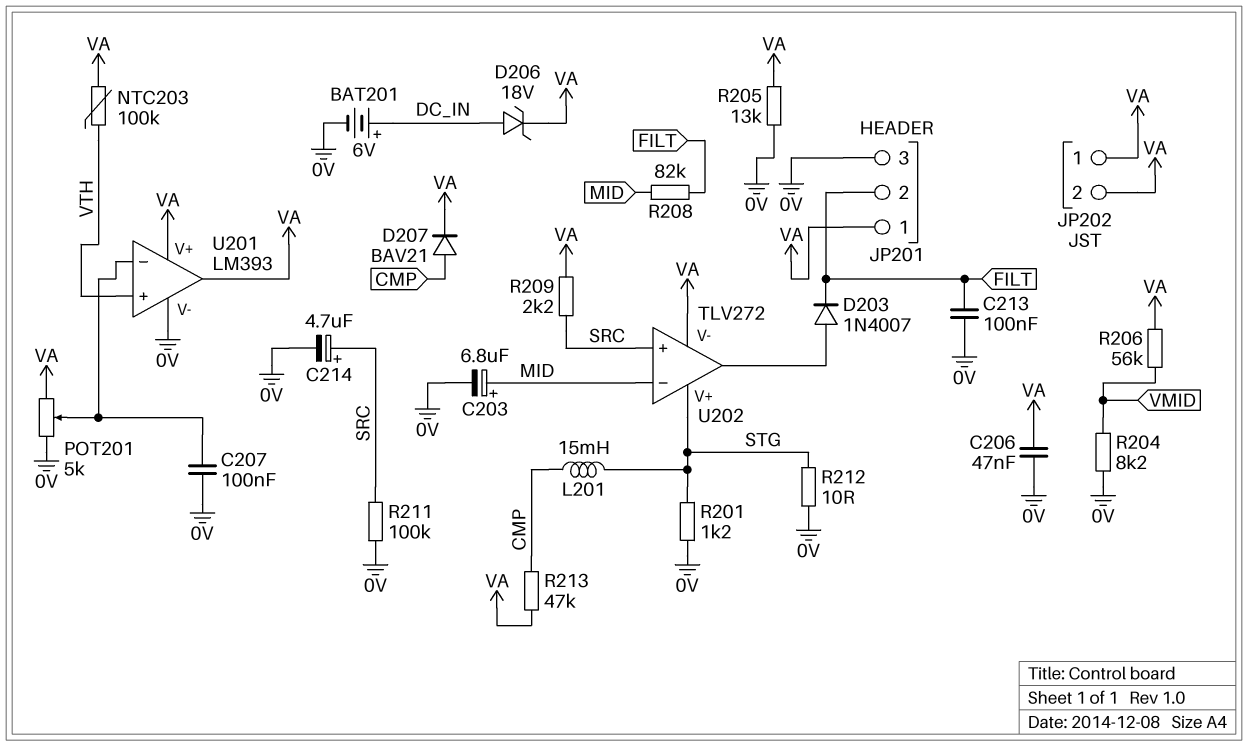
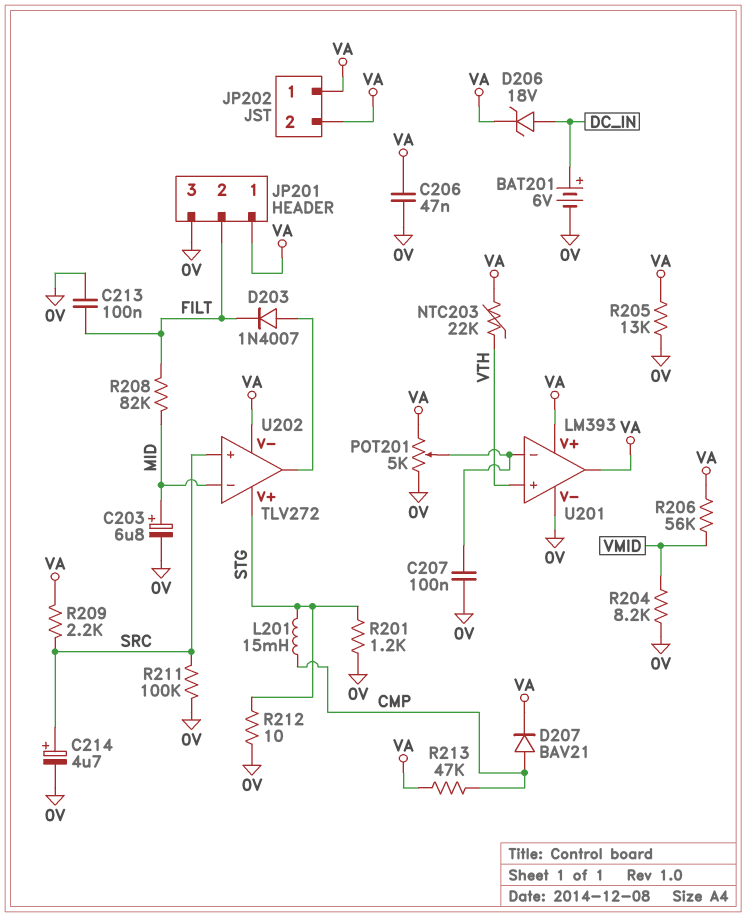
NTC203: 100k (VA, VTH) -> 22k (VA, VTH)

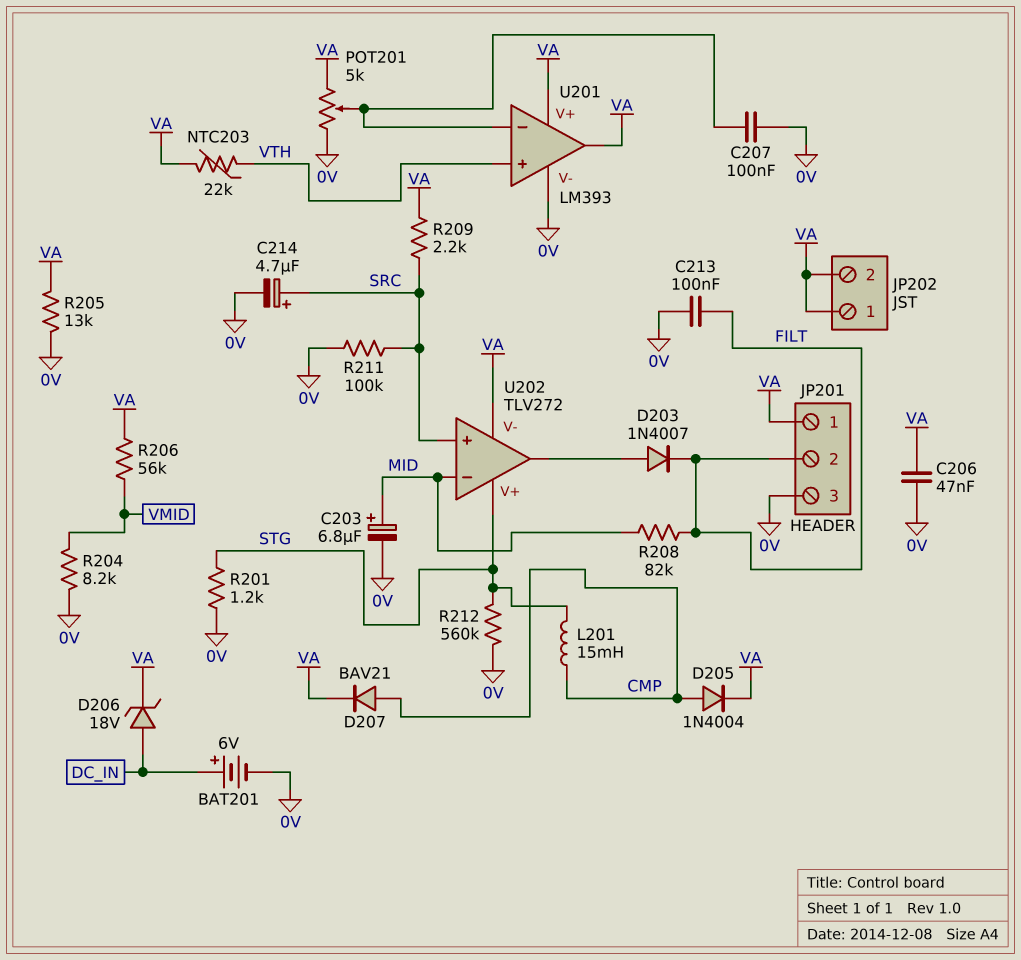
D205: none -> diode 1N4004 (A CMP, K VA)
R212: 10 (0V, STG) -> 560k (0V, STG)
R213: 47k (CMP, VA) -> none

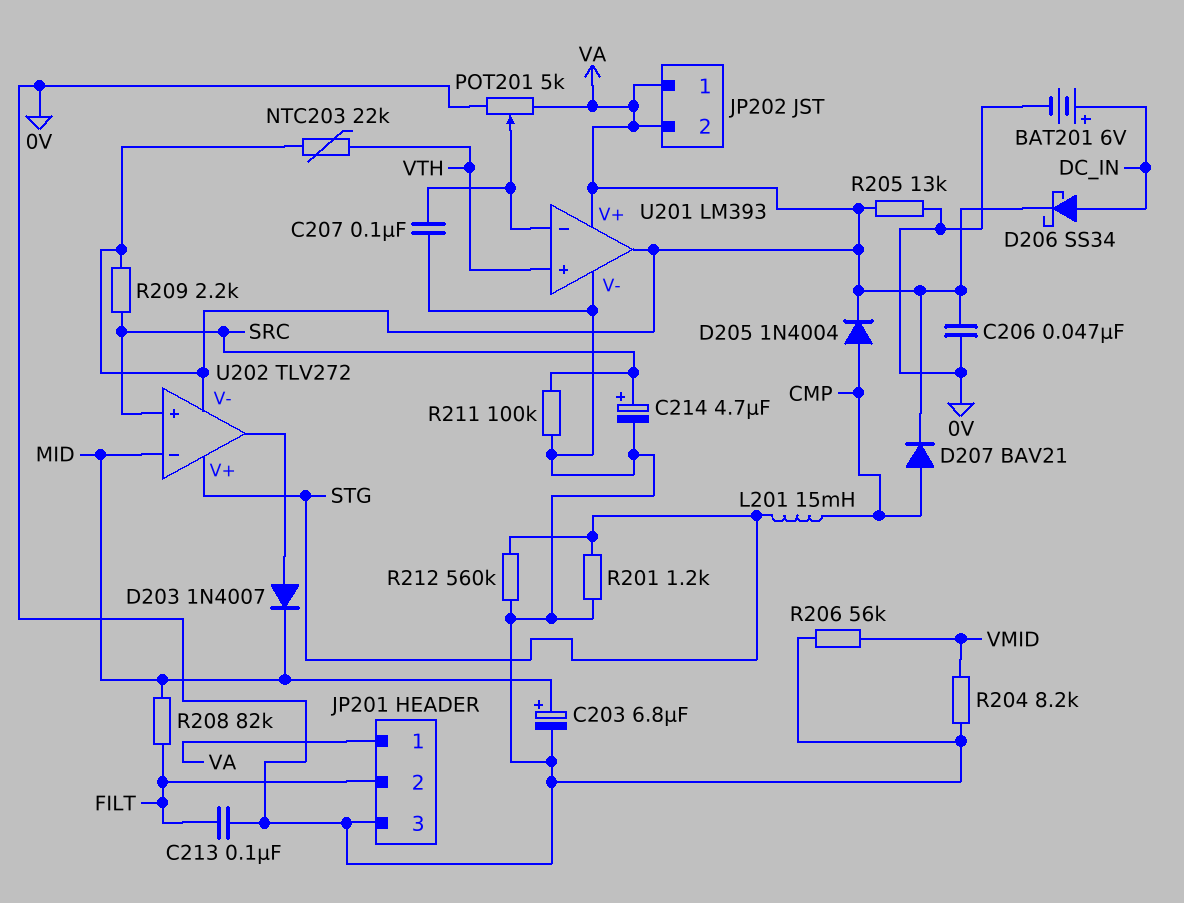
D203: diode 1N4007 (A U202/out, K FILT) -> diode 1N4007 (A U202/out, K MID)
D206: zener 18V (A DC_IN, K VA) -> schottky SS34 (A DC_IN, K VA)
R206: 56k (VA, VMID) -> 56k (0V, VMID)

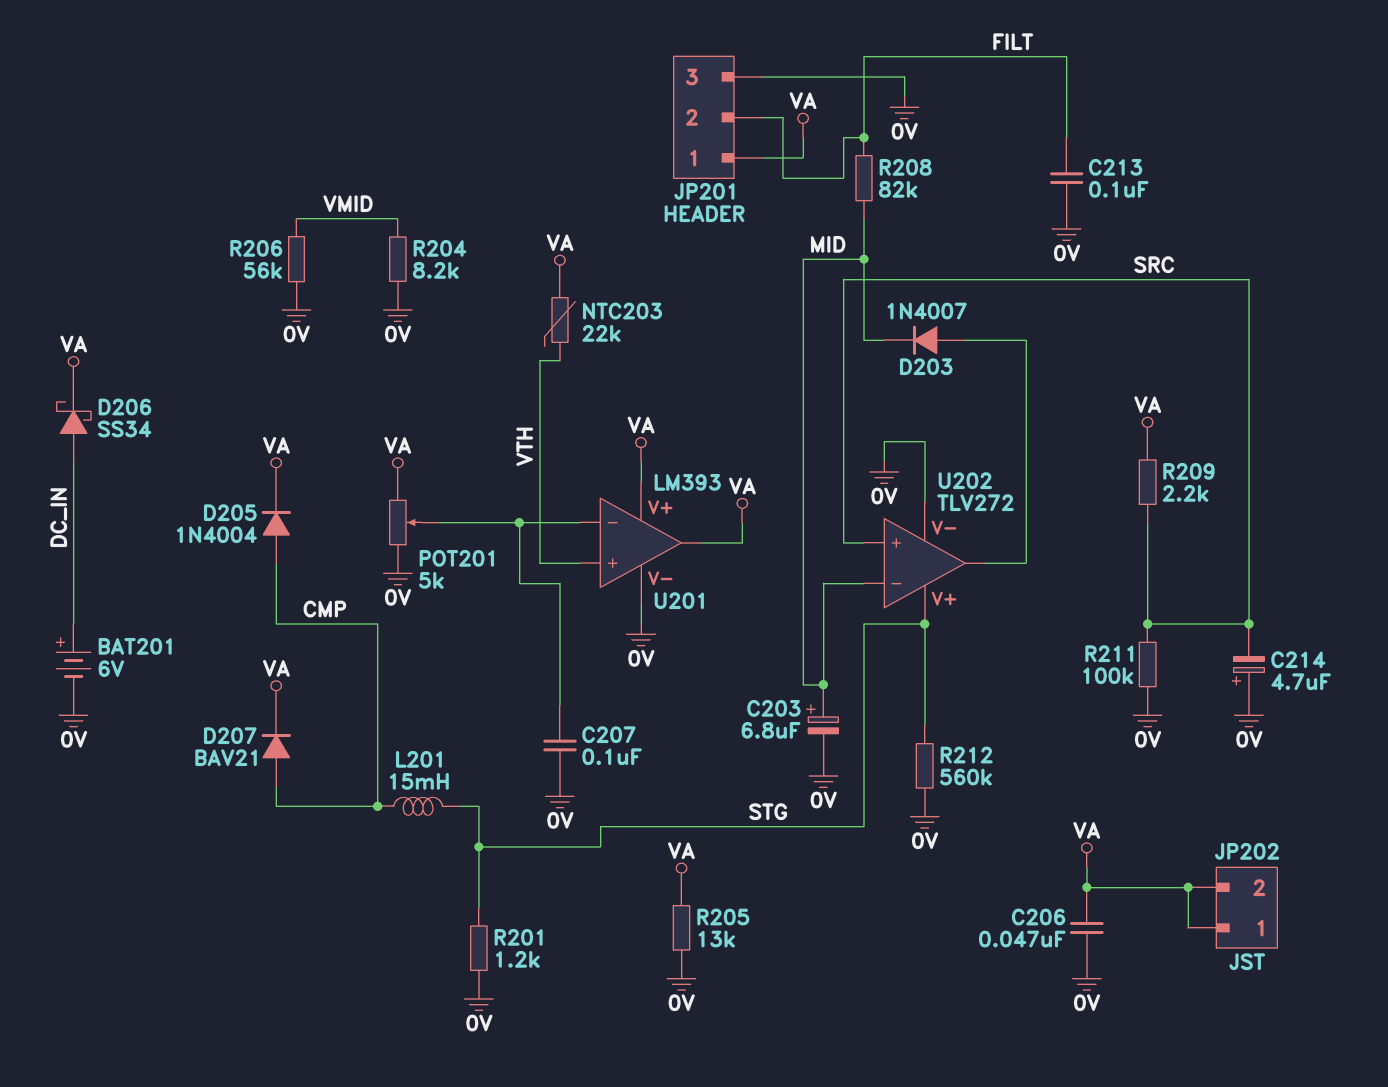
C214: 4.7uF (plus SRC, minus 0V) -> 4.7uF (plus 0V, minus SRC)
U202 pin V-: VA -> 0V

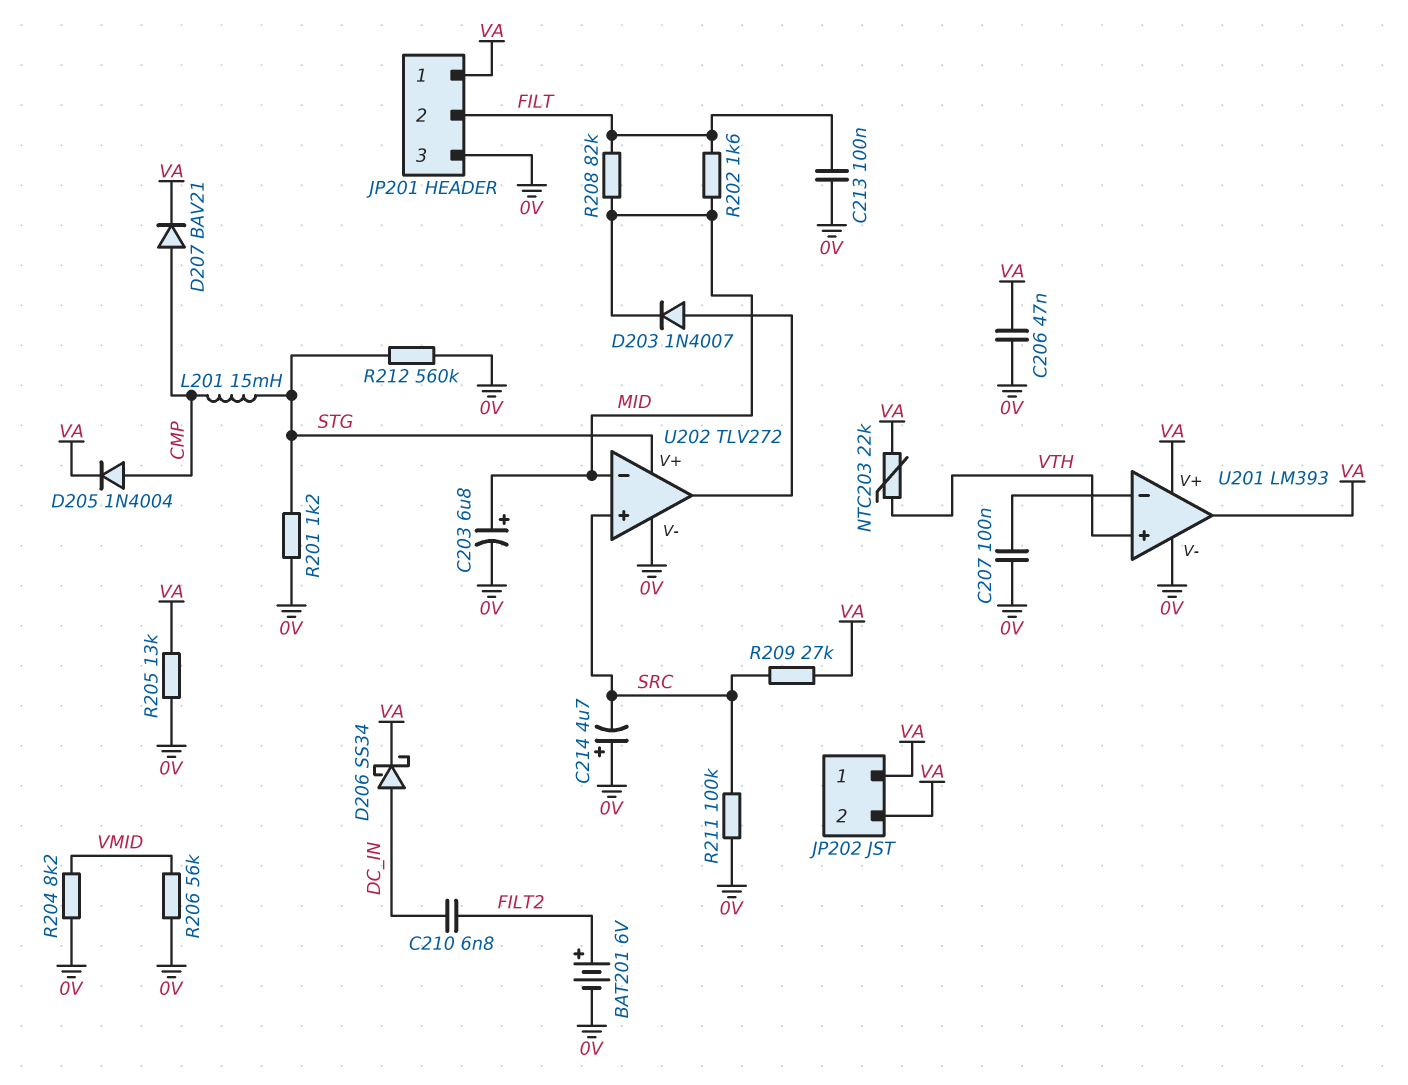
BAT201: 6V (plus DC_IN, minus 0V) -> 6V (plus FILT2, minus 0V)
C210: none -> 6.8nF (DC_IN, FILT2)
POT201: 5k (0V, VA, wiper U201/in-) -> none
R202: none -> 1.6k (FILT, MID)
R209: 2.2k (SRC, VA) -> 27k (SRC, VA)

